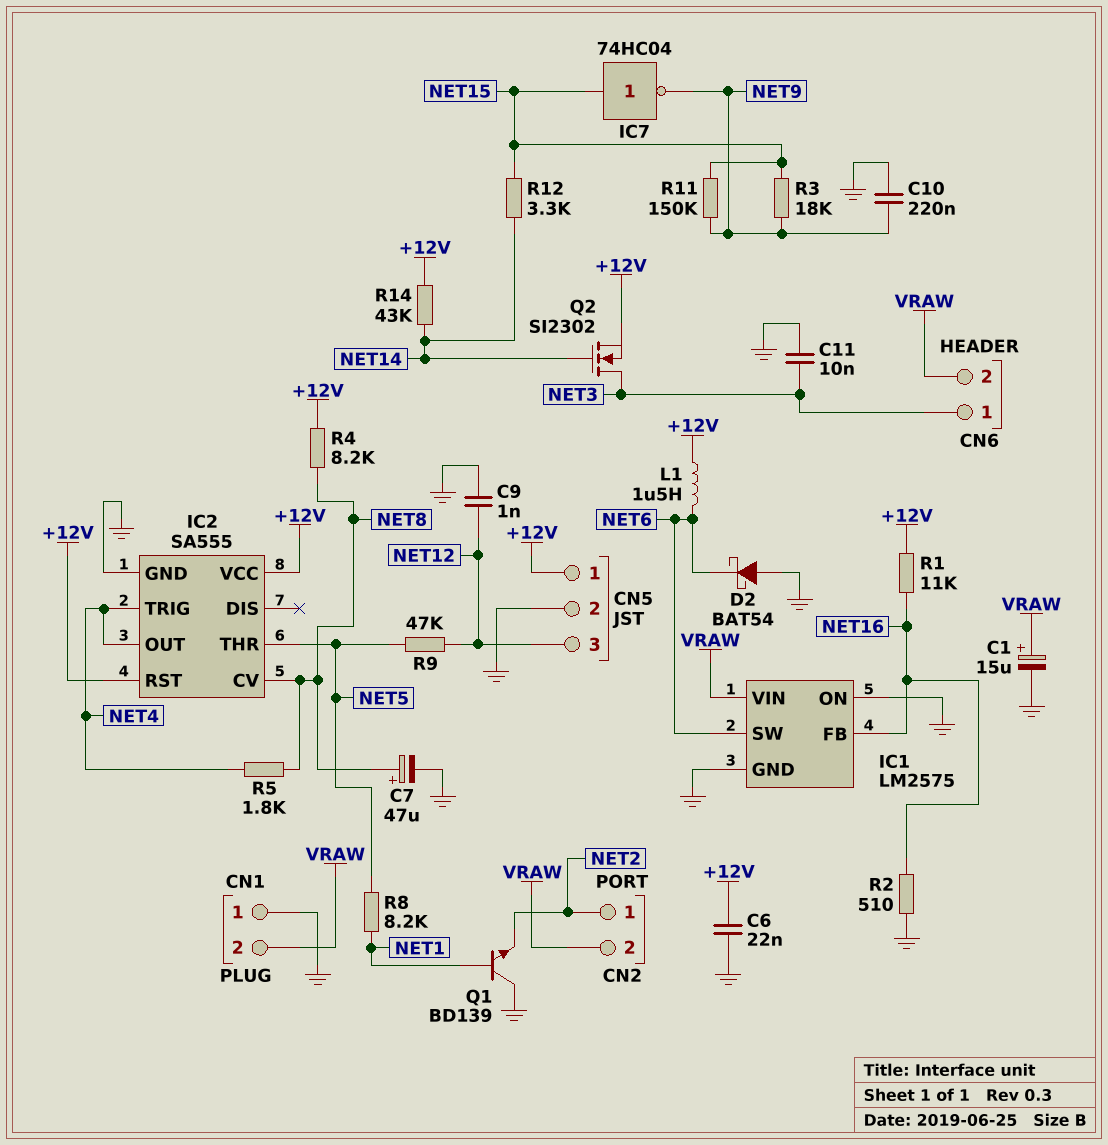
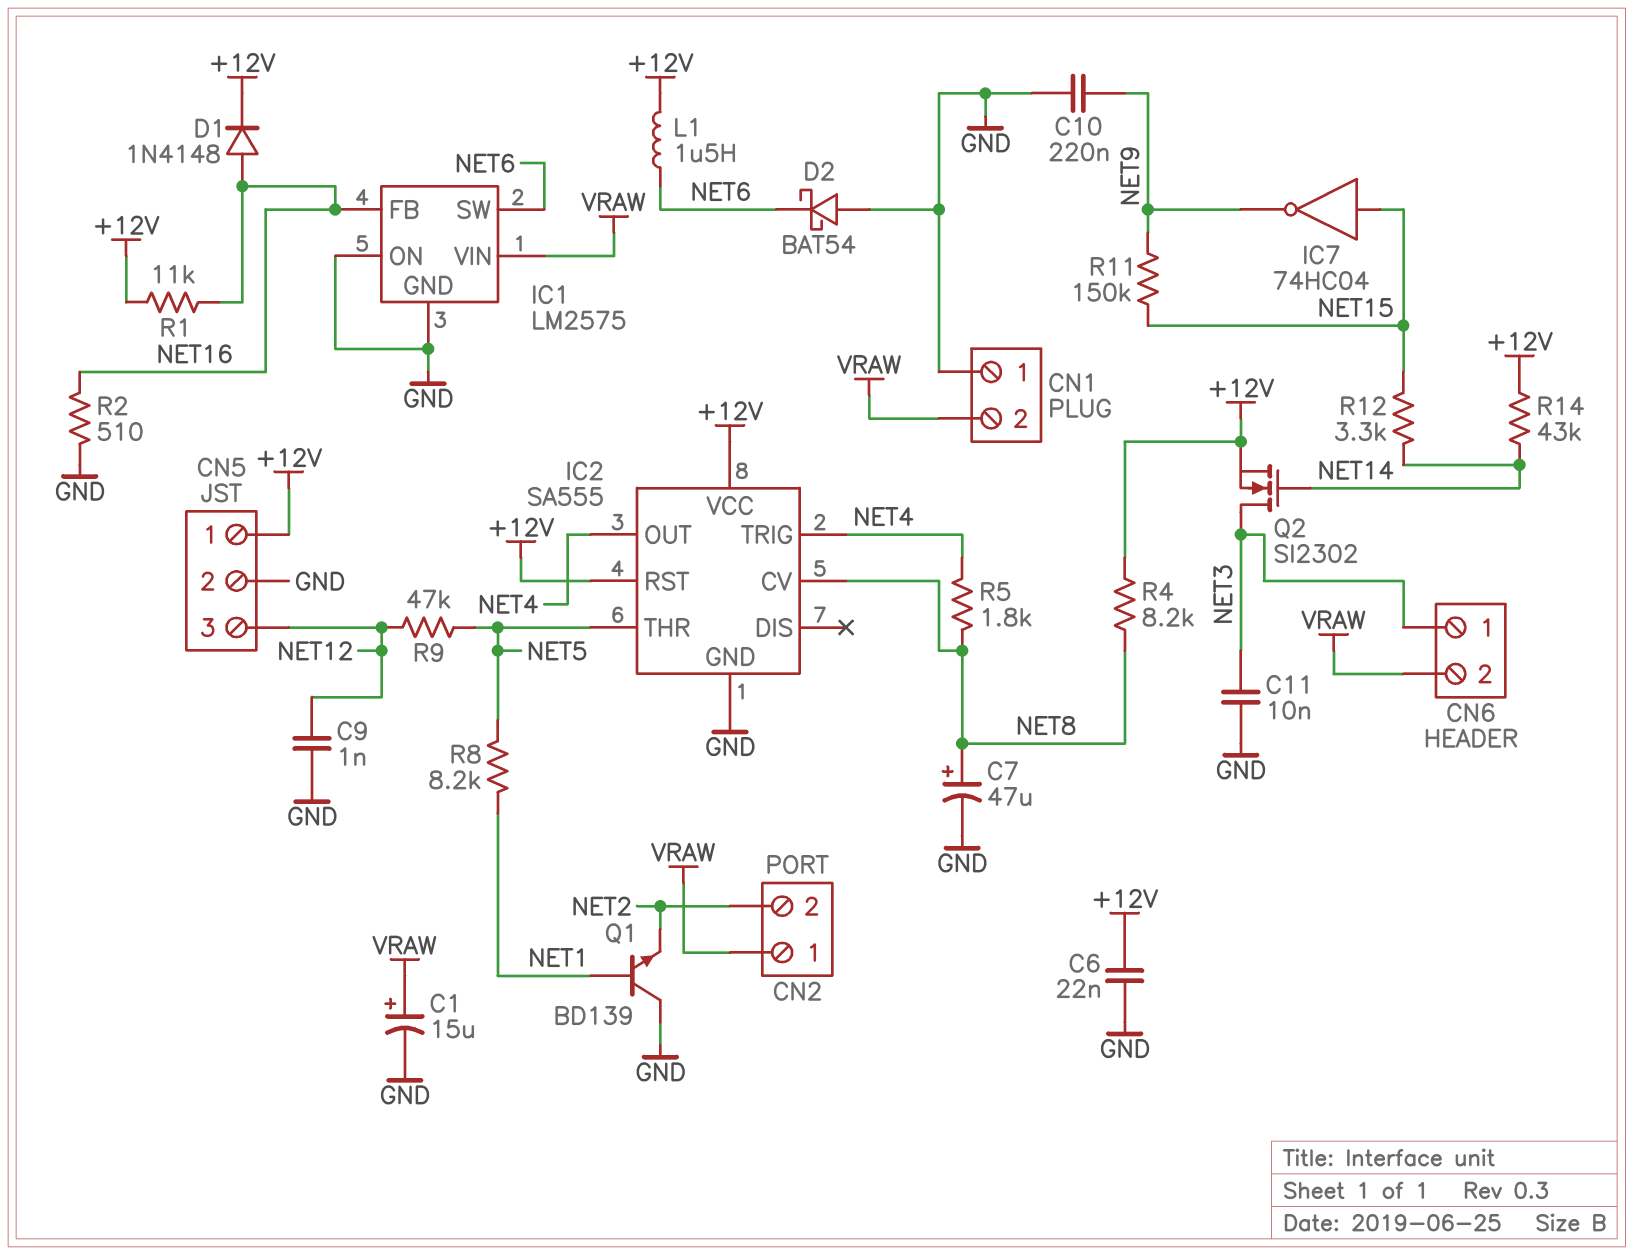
CN2 pin 1: NET2 -> VRAW
CN2 pin 2: VRAW -> NET2
D1: none -> diode 1N4148 (A NET16, K +12V)
R3: 18k (NET9, NET15) -> none

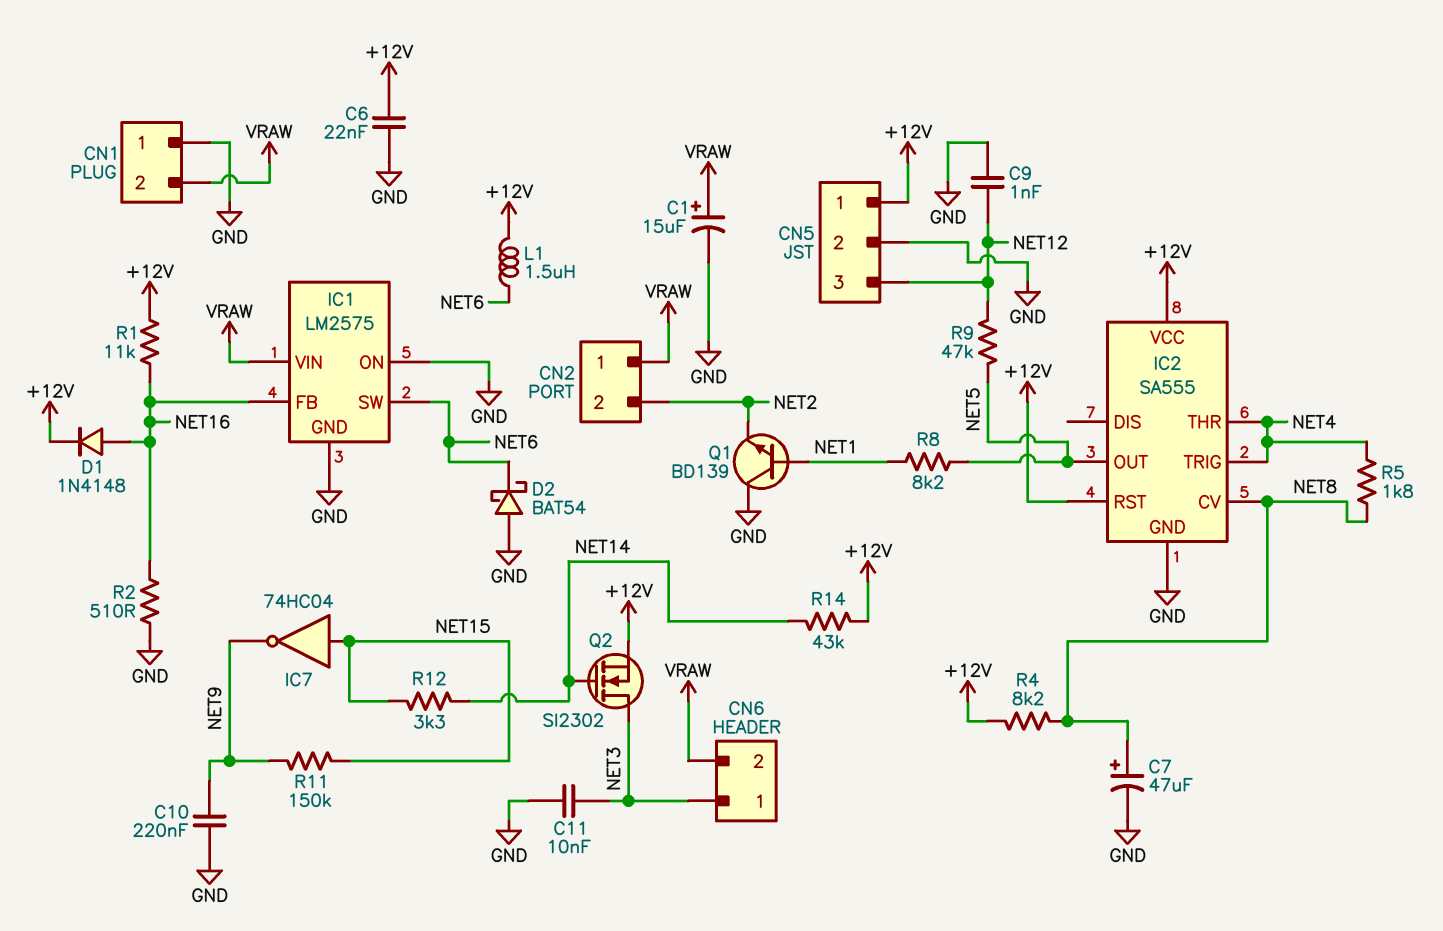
IC2 pin OUT: NET4 -> NET5
IC2 pin THR: NET5 -> NET4

